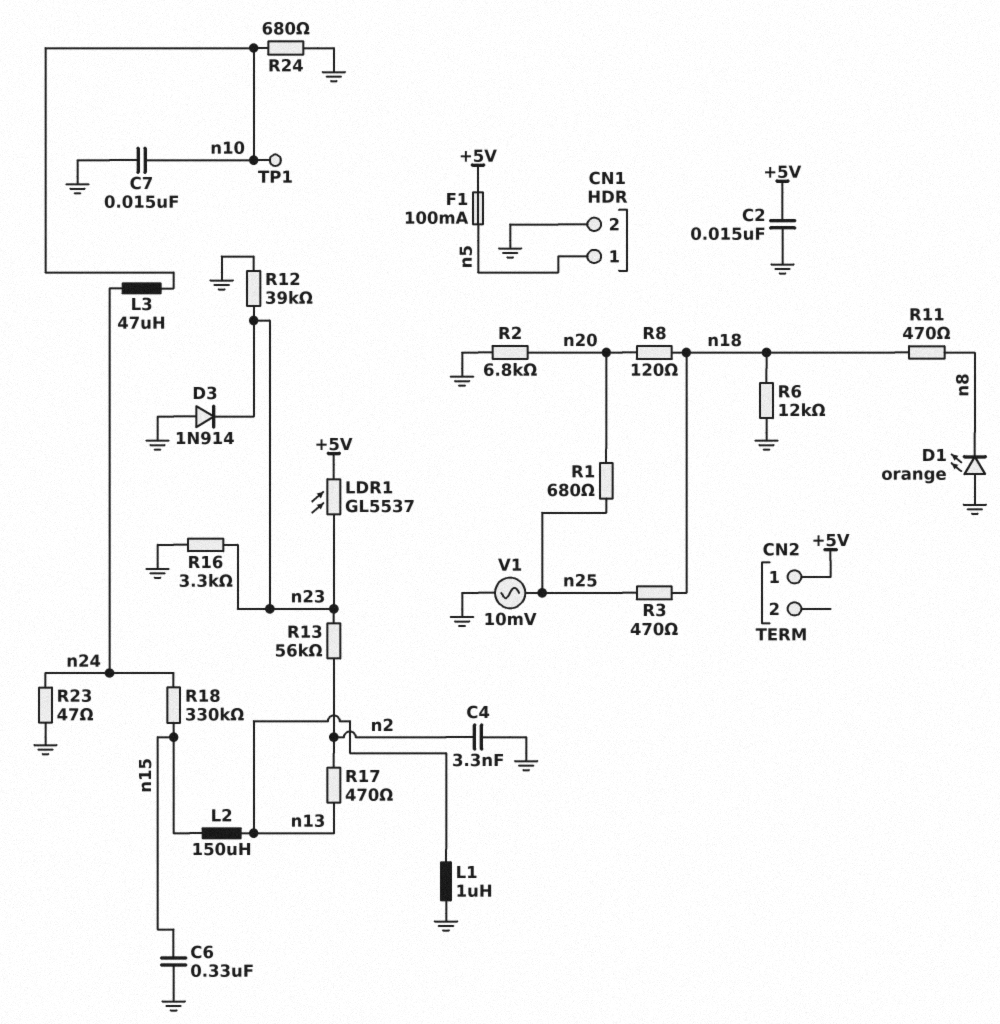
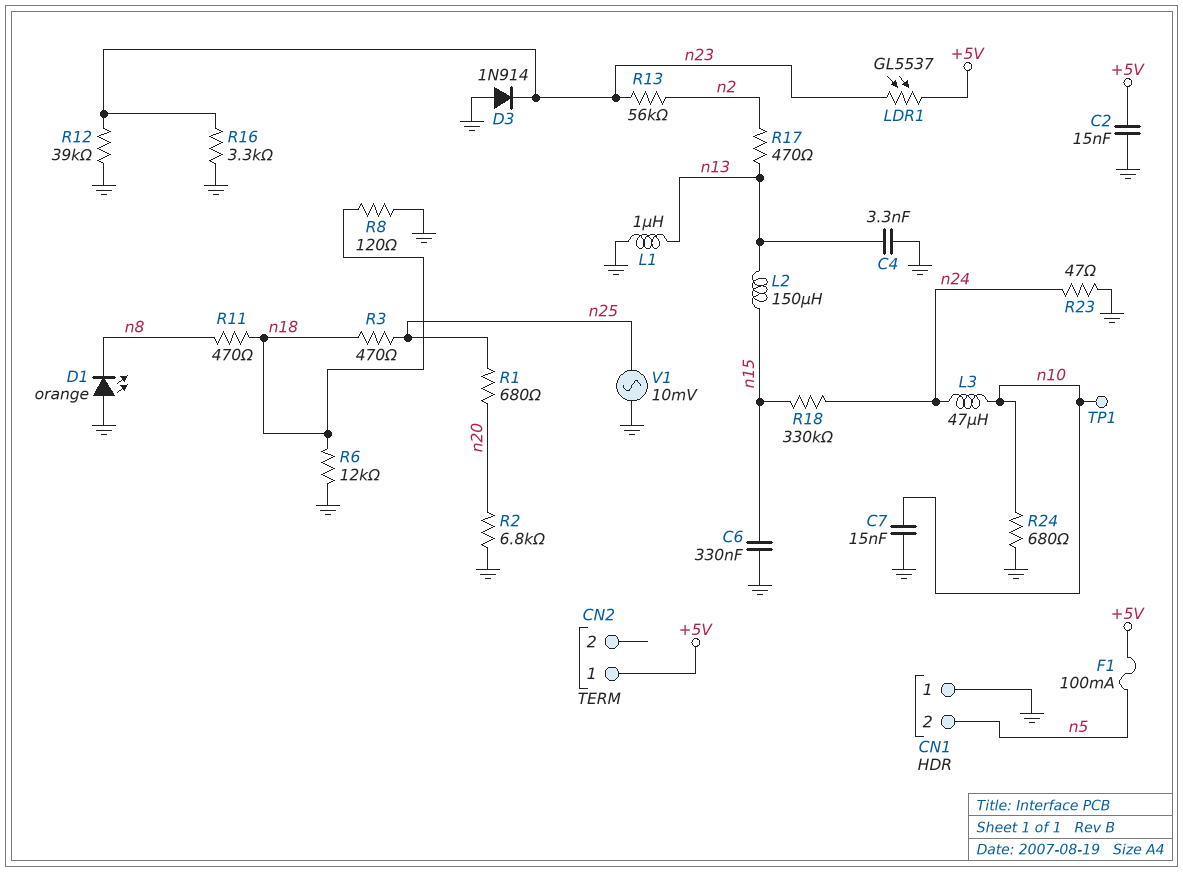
C4: 3.3nF (GND, n2) -> 3.3nF (GND, n13)
CN1 pin 1: n5 -> GND
CN1 pin 2: GND -> n5
R8: 120 (n18, n20) -> 120 (GND, n18)

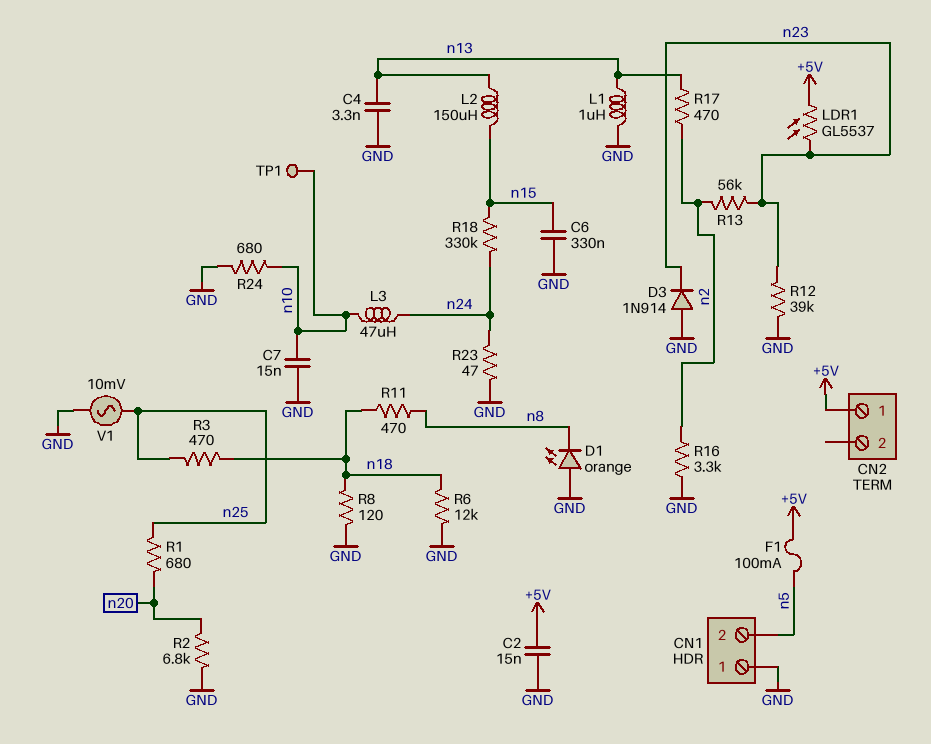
R16: 3.3k (GND, n23) -> 3.3k (GND, n2)

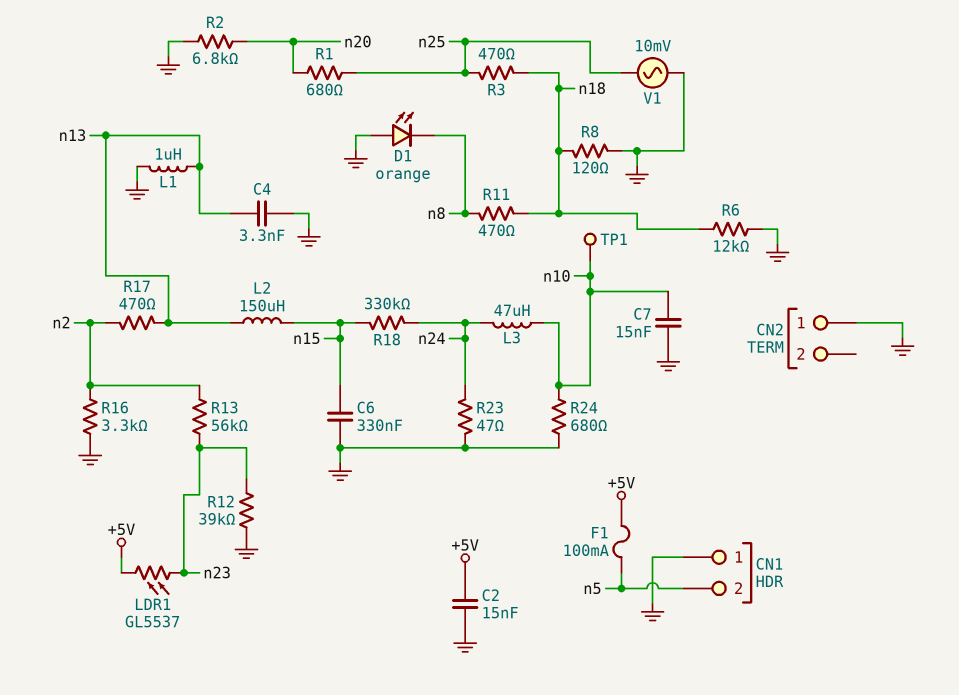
CN2 pin 1: +5V -> GND
D3: diode 1N914 (A GND, K n23) -> none

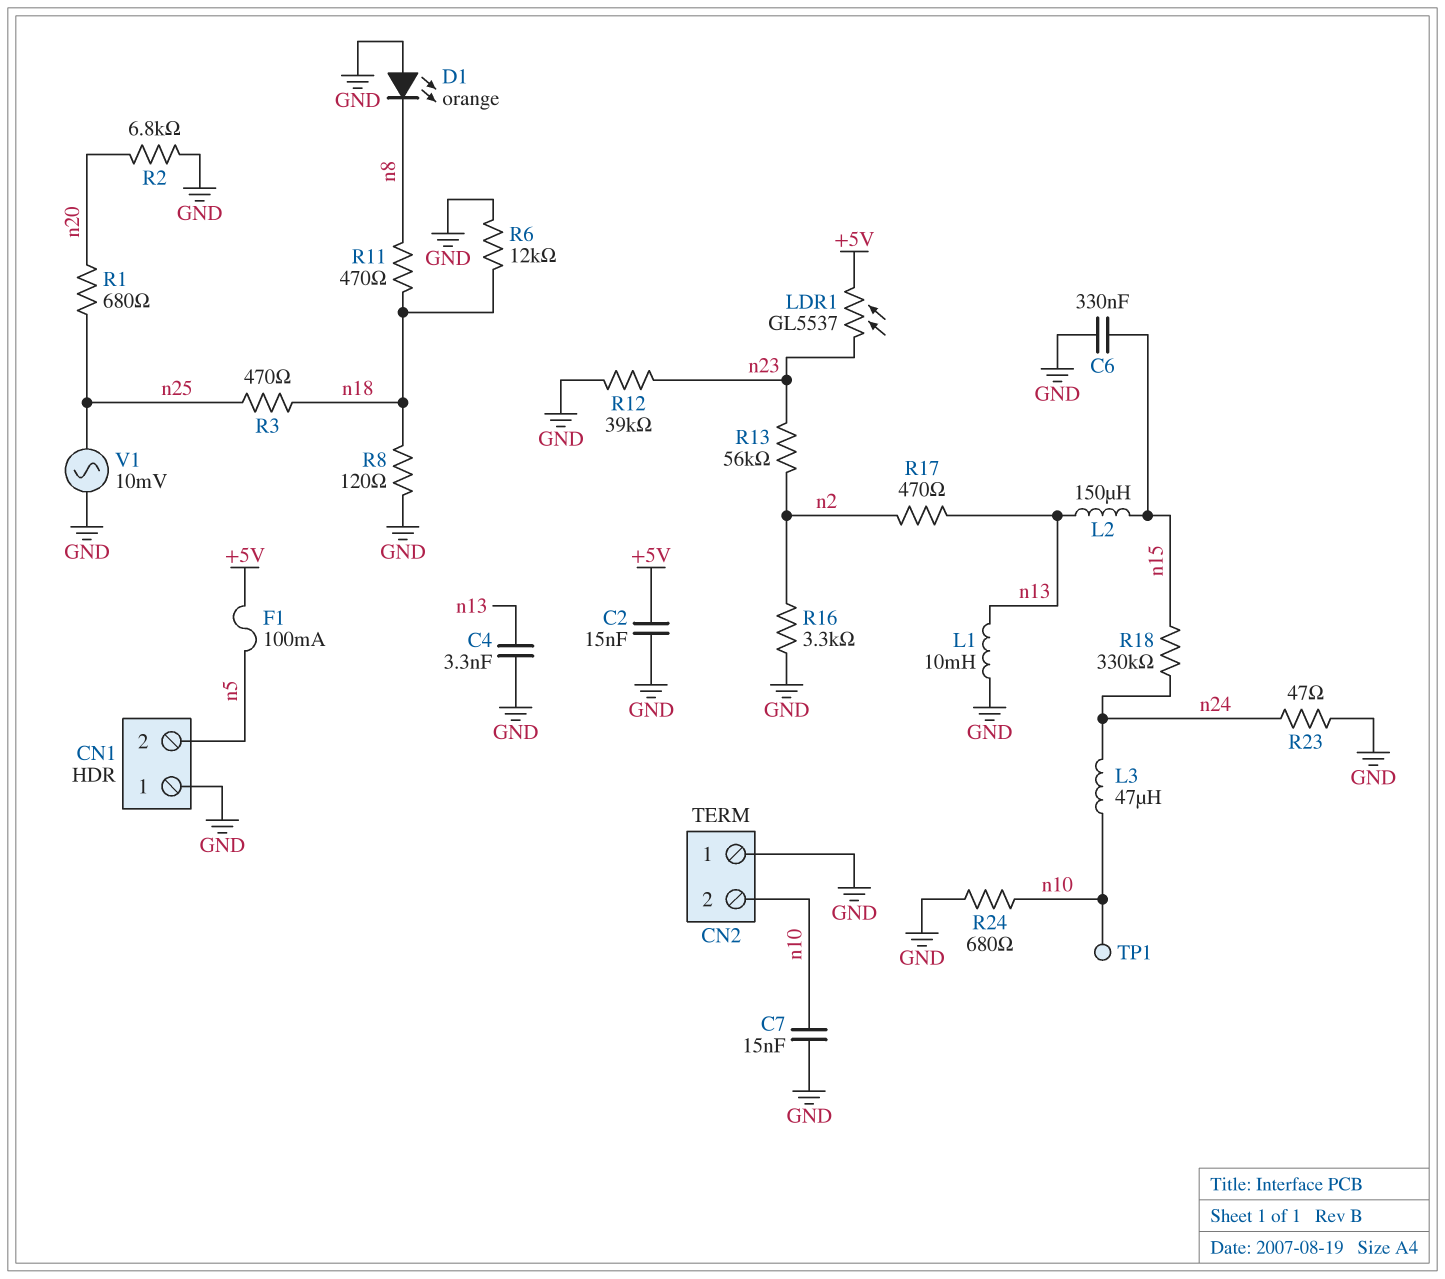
CN2 pin 2: none -> n10
L1: 1uH (GND, n13) -> 10mH (GND, n13)

